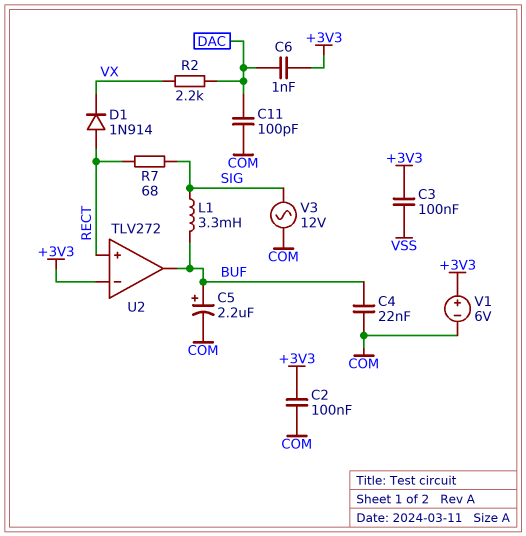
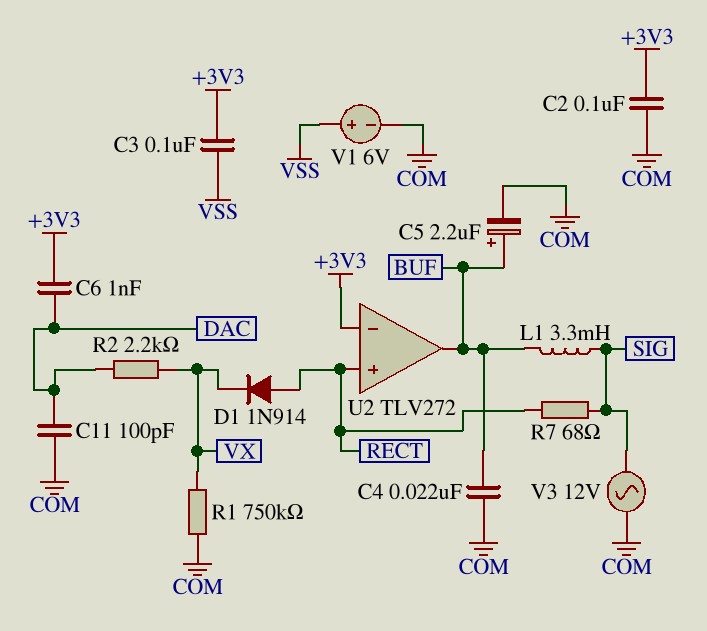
R1: none -> 750k (COM, VX)
V1: 6V (plus +3V3, minus COM) -> 6V (plus VSS, minus COM)

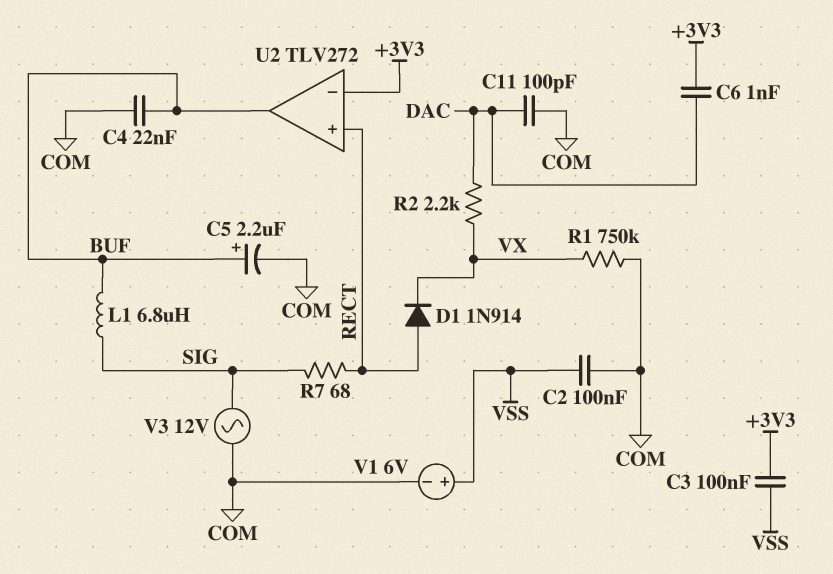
C2: 100nF (+3V3, COM) -> 100nF (COM, VSS)
L1: 3.3mH (BUF, SIG) -> 6.8uH (BUF, SIG)

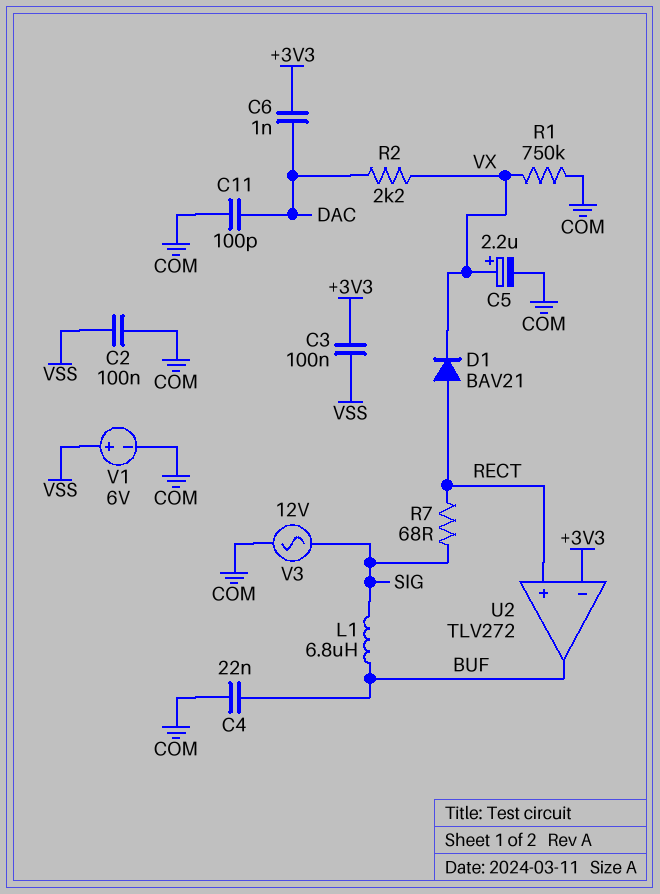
C5: 2.2uF (plus BUF, minus COM) -> 2.2uF (plus VX, minus COM)
D1: diode 1N914 (A RECT, K VX) -> diode BAV21 (A RECT, K VX)

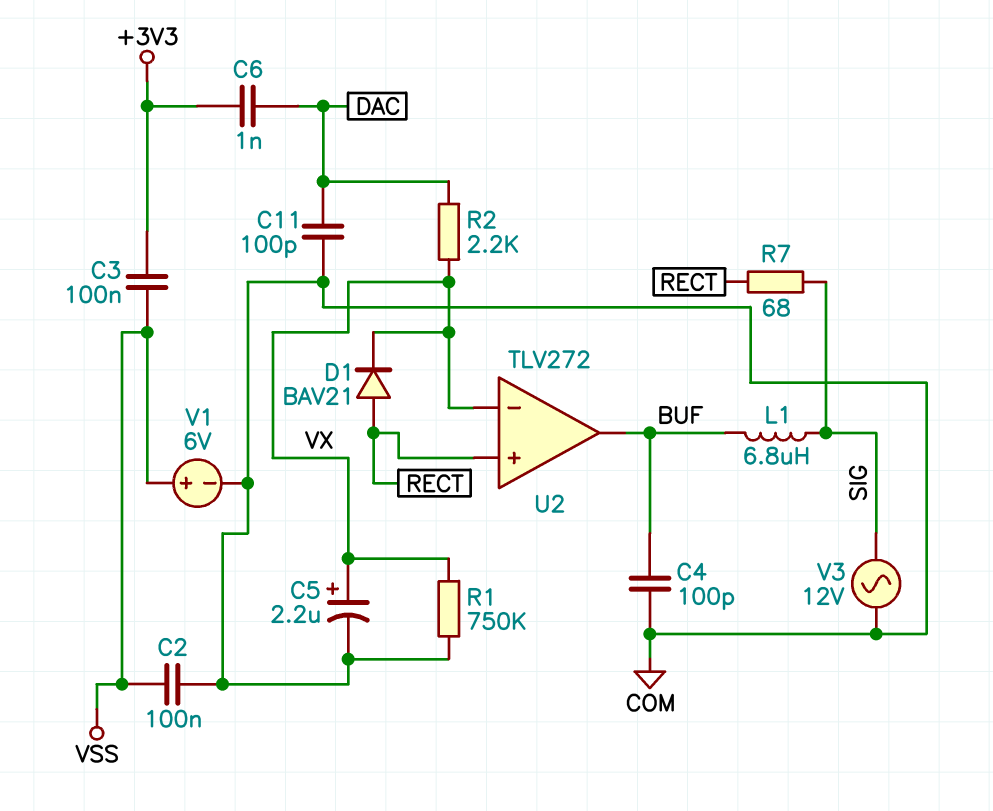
C4: 22nF (BUF, COM) -> 100pF (BUF, COM)
U2 pin in-: +3V3 -> VX

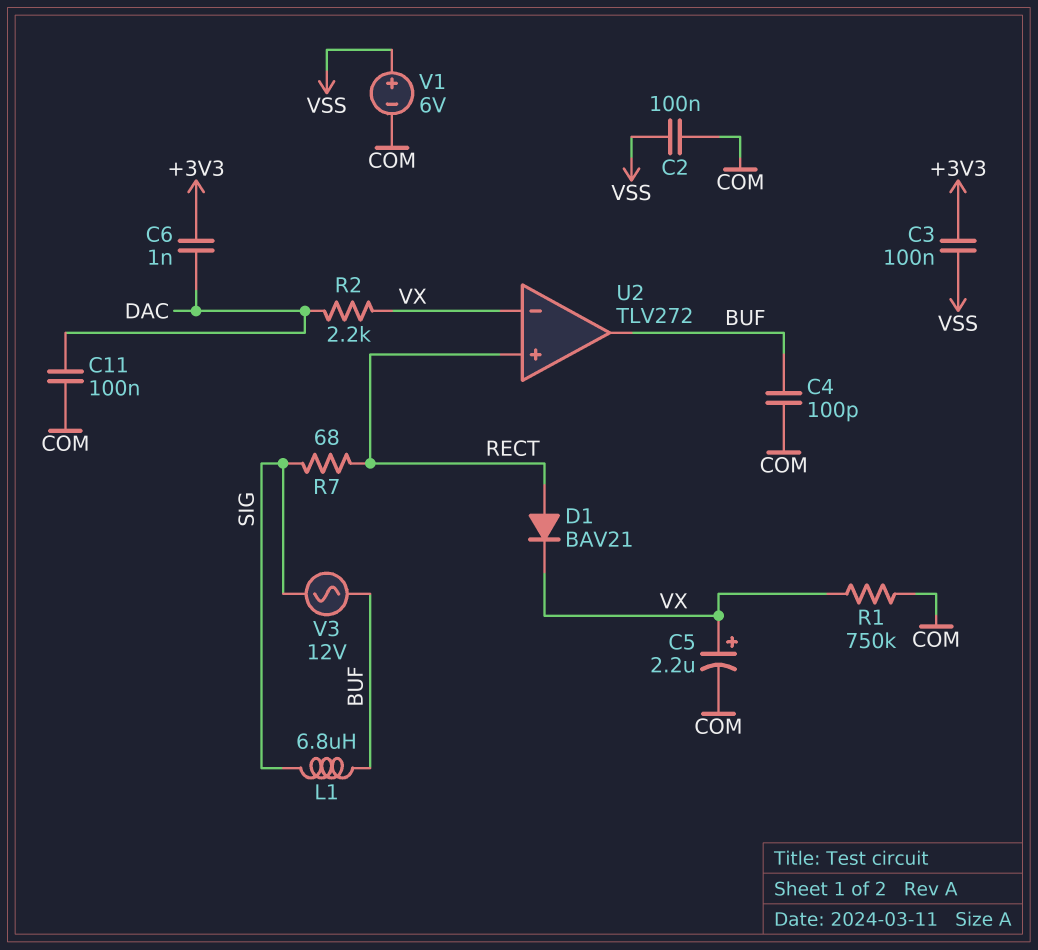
C11: 100pF (COM, DAC) -> 100nF (COM, DAC)
V3: AC 12V (COM, SIG) -> AC 12V (BUF, SIG)

